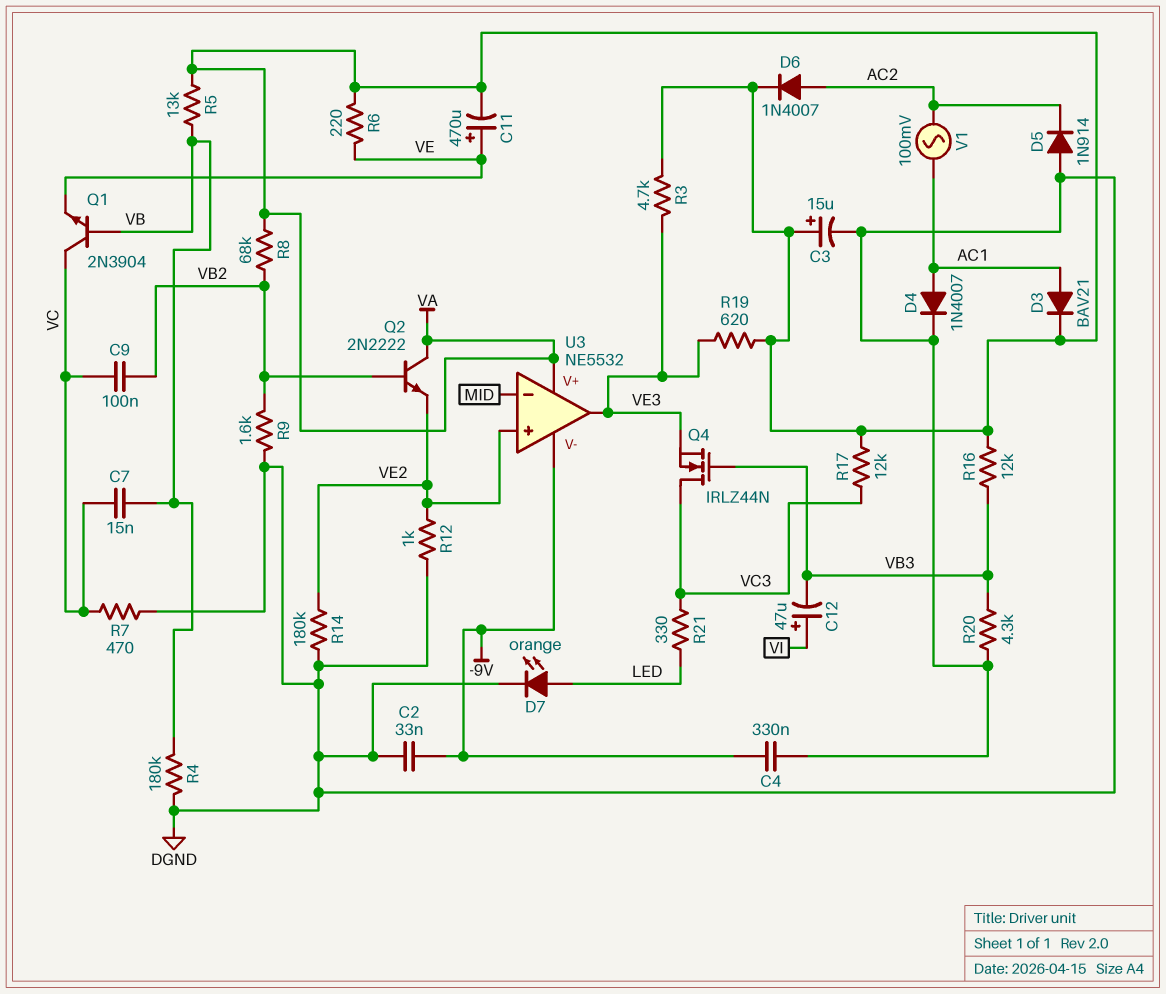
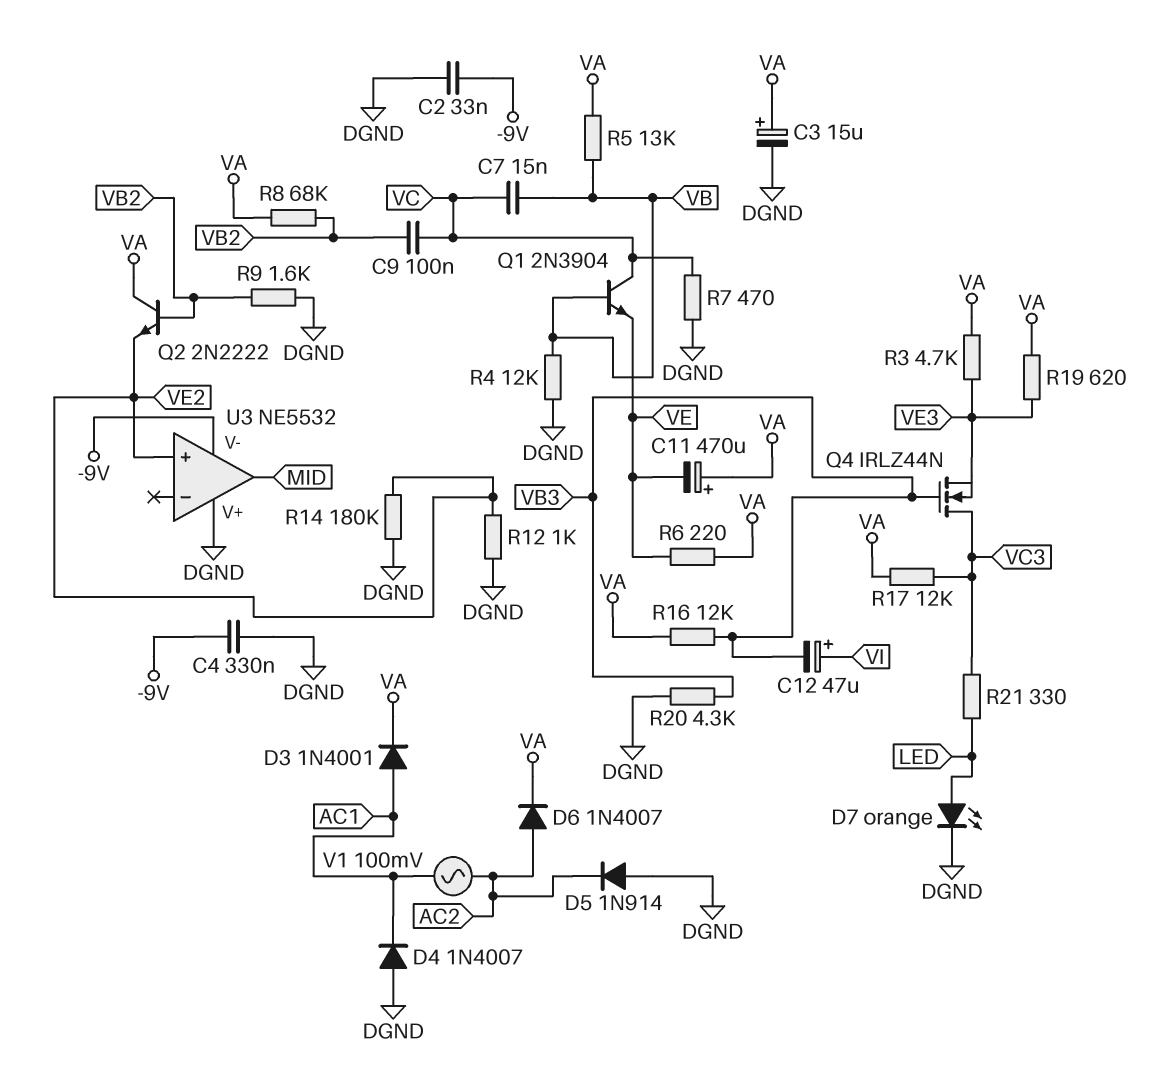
C11: 470uF (plus VE, minus VA) -> 470uF (plus VA, minus VE)
D3: diode BAV21 (A AC1, K VA) -> diode 1N4001 (A AC1, K VA)
D4: diode 1N4007 (A AC1, K DGND) -> diode 1N4007 (A DGND, K AC1)
R4: 180k (DGND, VB) -> 12k (DGND, VB)
U3 pin V+: VA -> DGND
U3 pin in-: MID -> none
U3 pin out: VE3 -> MID

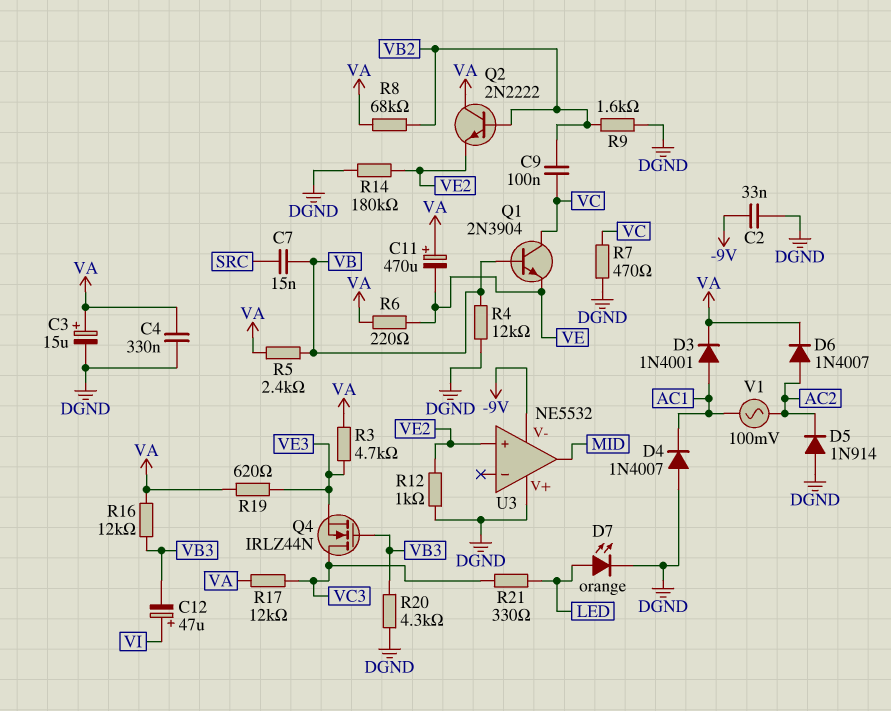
C4: 330nF (-9V, DGND) -> 330nF (DGND, VA)
C7: 15nF (VB, VC) -> 15nF (SRC, VB)
R5: 13k (VA, VB) -> 2.4k (VA, VB)

